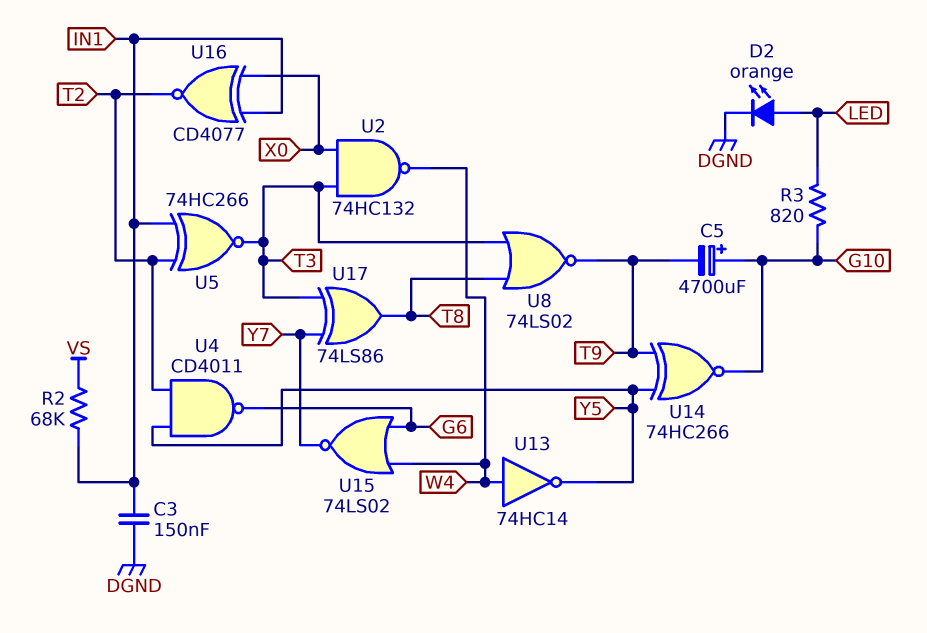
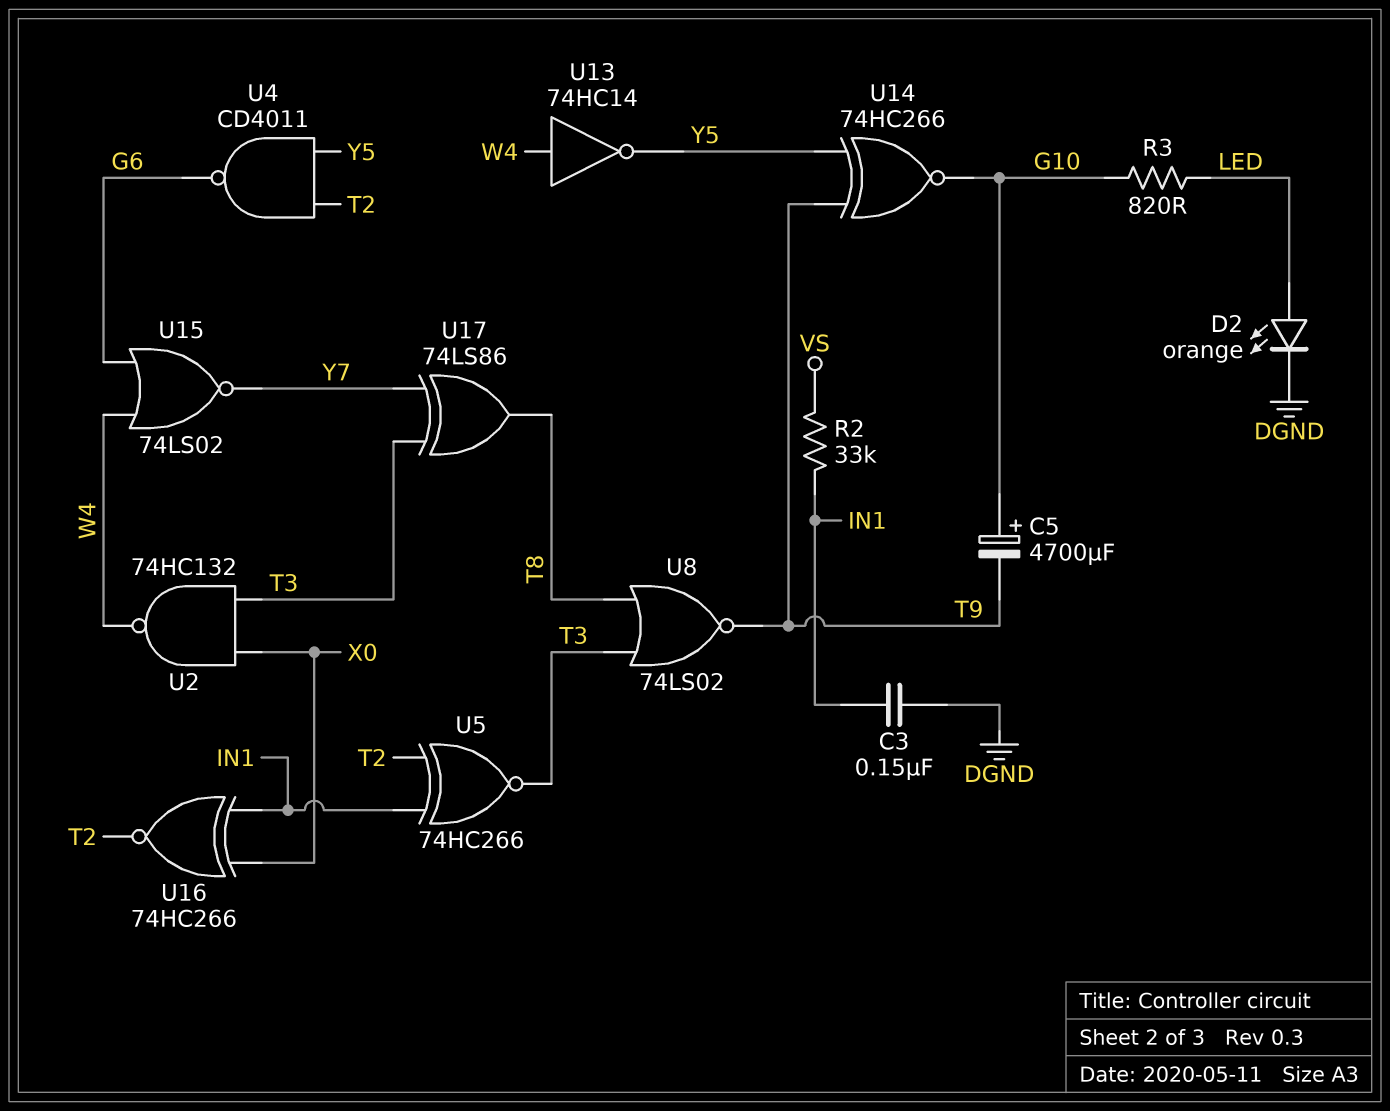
R2: 68k (IN1, VS) -> 33k (IN1, VS)
U16: XNOR CD4077 (in IN1, in X0, out T2) -> XNOR 74HC266 (in IN1, in X0, out T2)

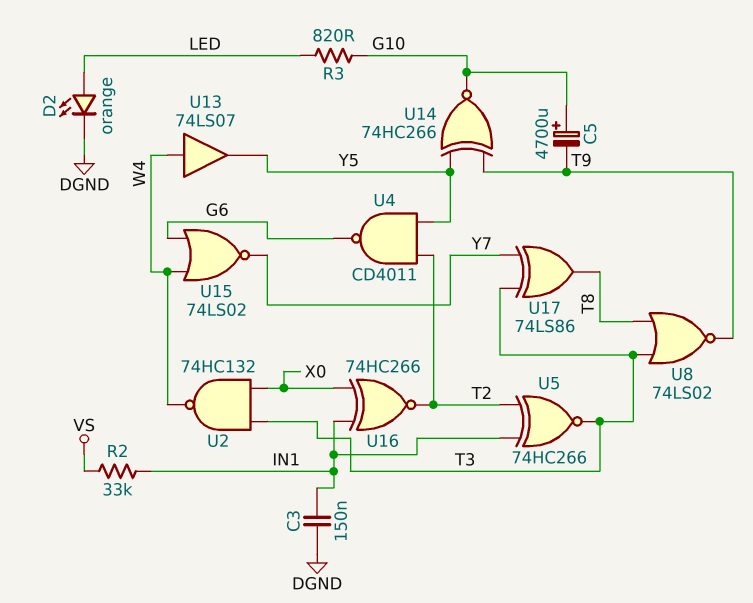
U13: NOT 74HC14 (in W4, out Y5) -> buffer 74LS07 (in W4, out Y5)

